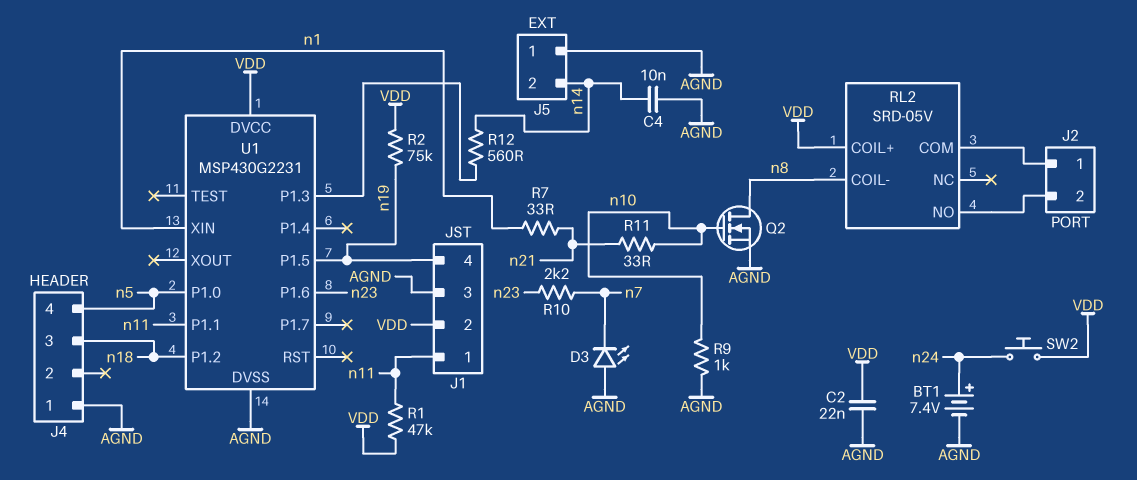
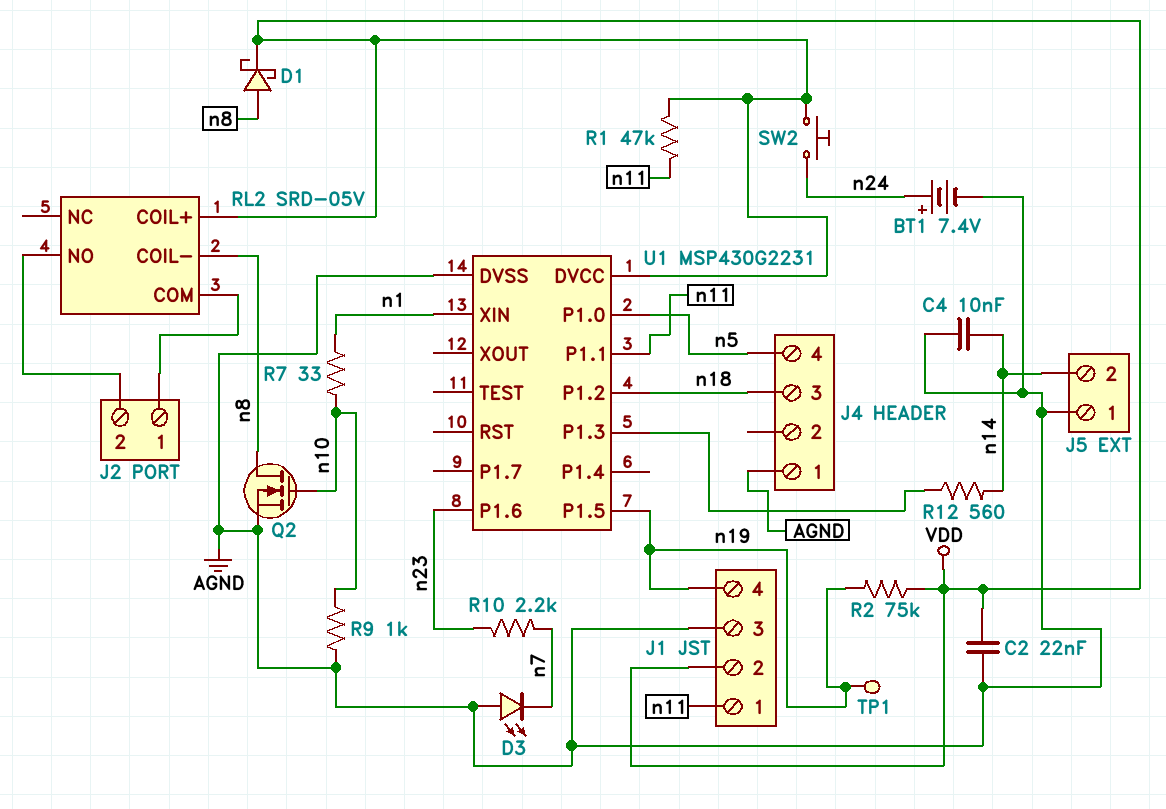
D1: none -> schottky (A n8, K VDD)
R7: 33 (n1, n21) -> 33 (n1, n10)
R11: 33 (n10, n21) -> none
TP1: none -> test point (n19)

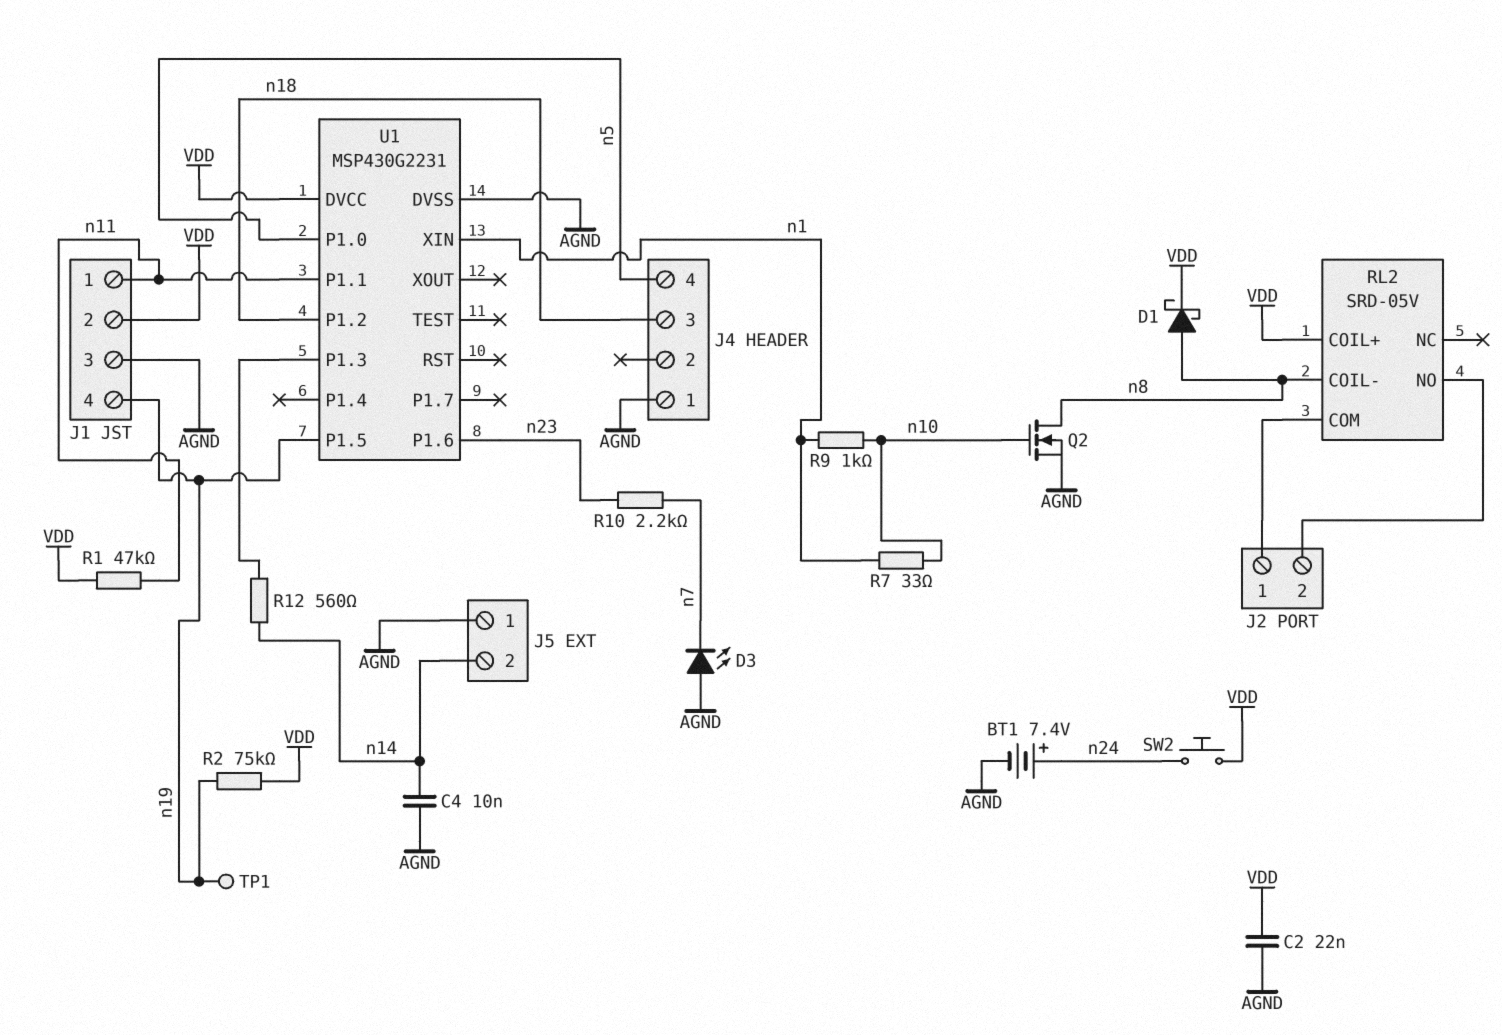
R9: 1k (AGND, n10) -> 1k (n1, n10)

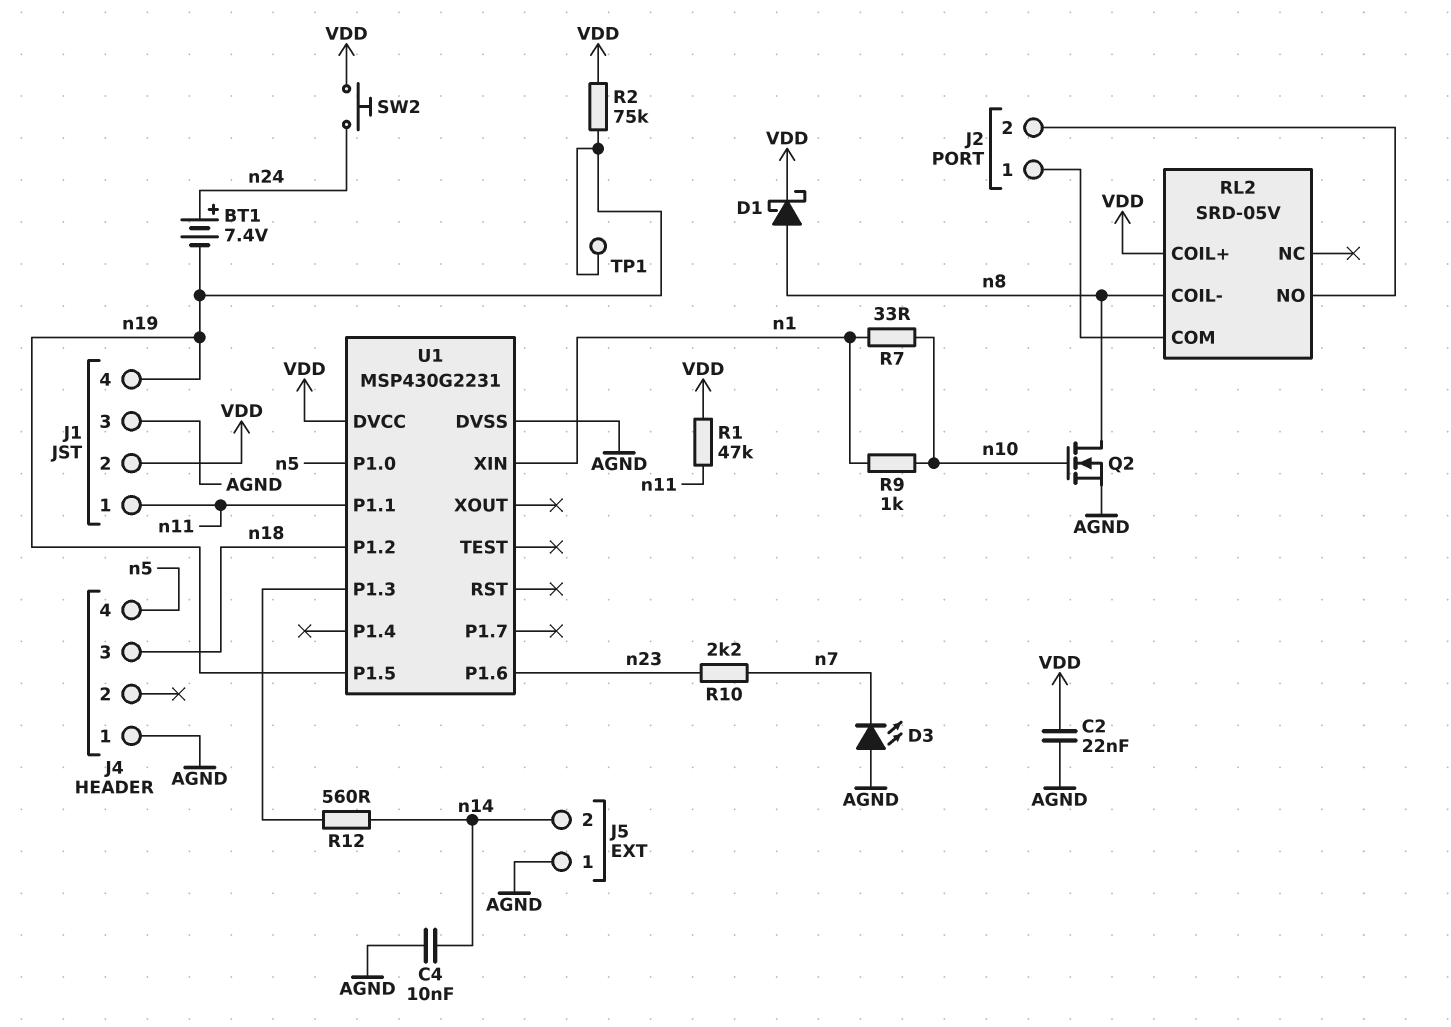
BT1: 7.4V (plus n24, minus AGND) -> 7.4V (plus n24, minus n19)

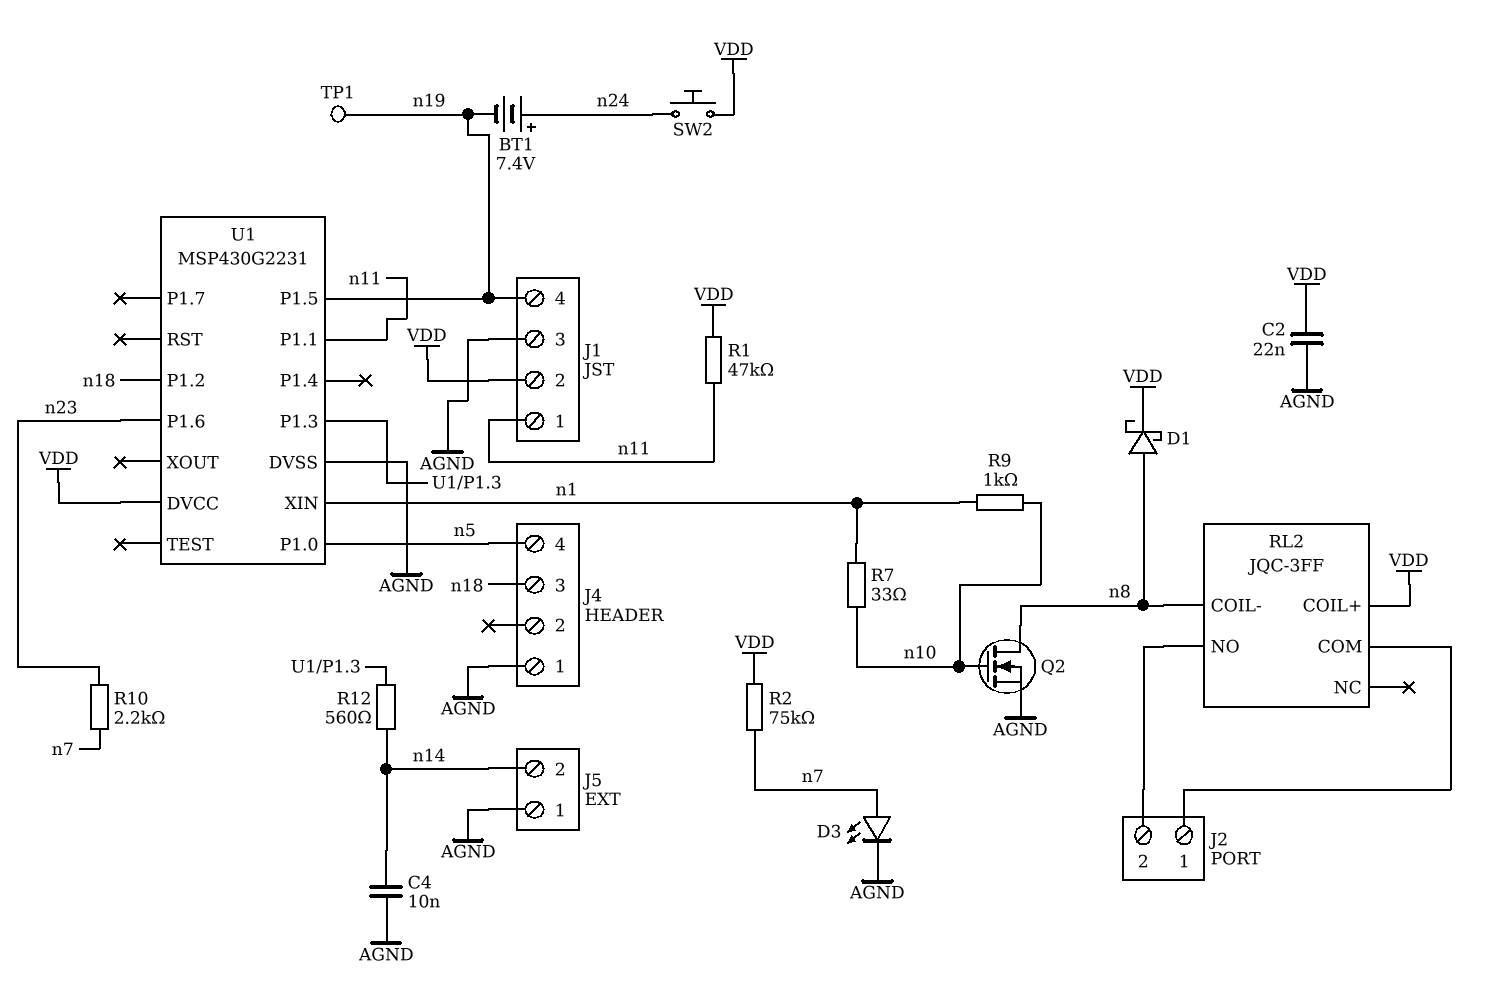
D3: LED (A AGND, K n7) -> LED (A n7, K AGND)
R2: 75k (VDD, n19) -> 75k (VDD, n7)
RL2: SRD-05V -> JQC-3FF

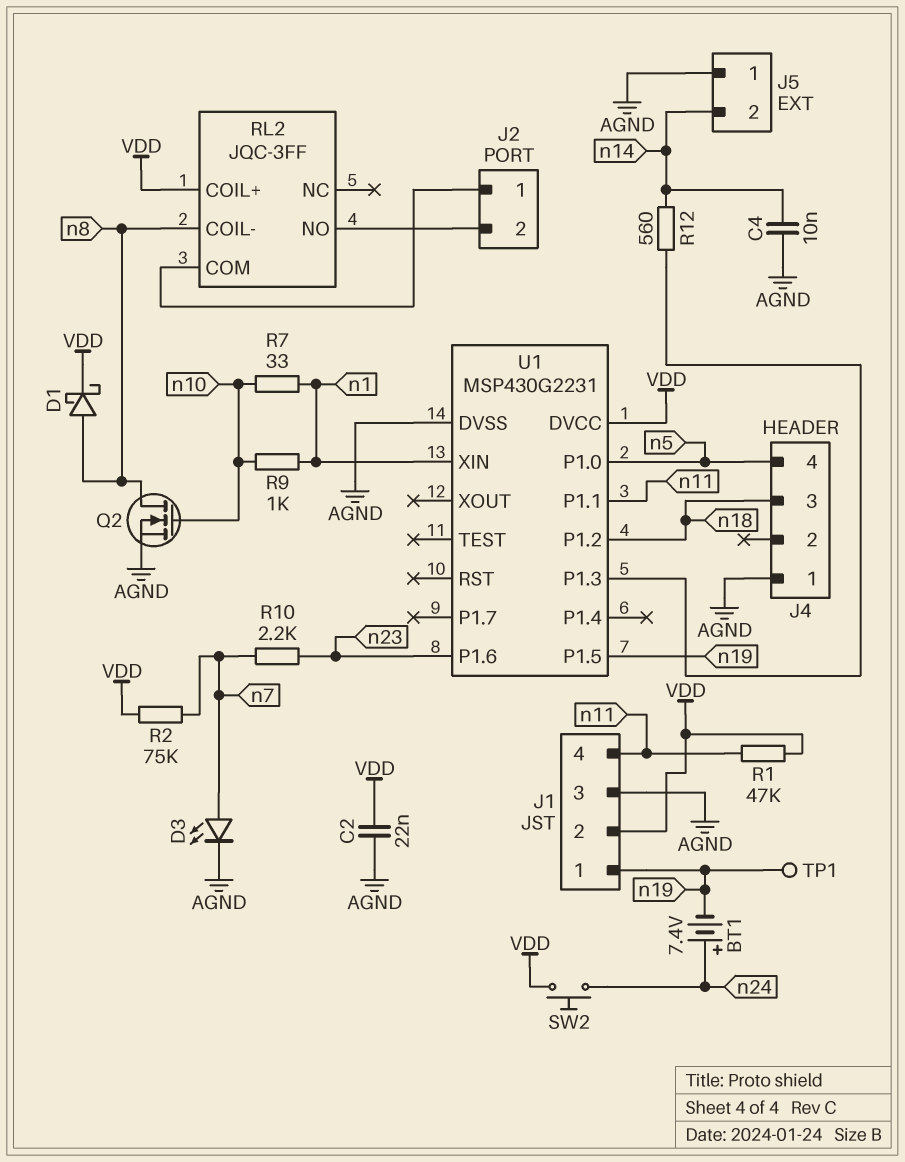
J1 pin 1: n11 -> n19
J1 pin 4: n19 -> n11

